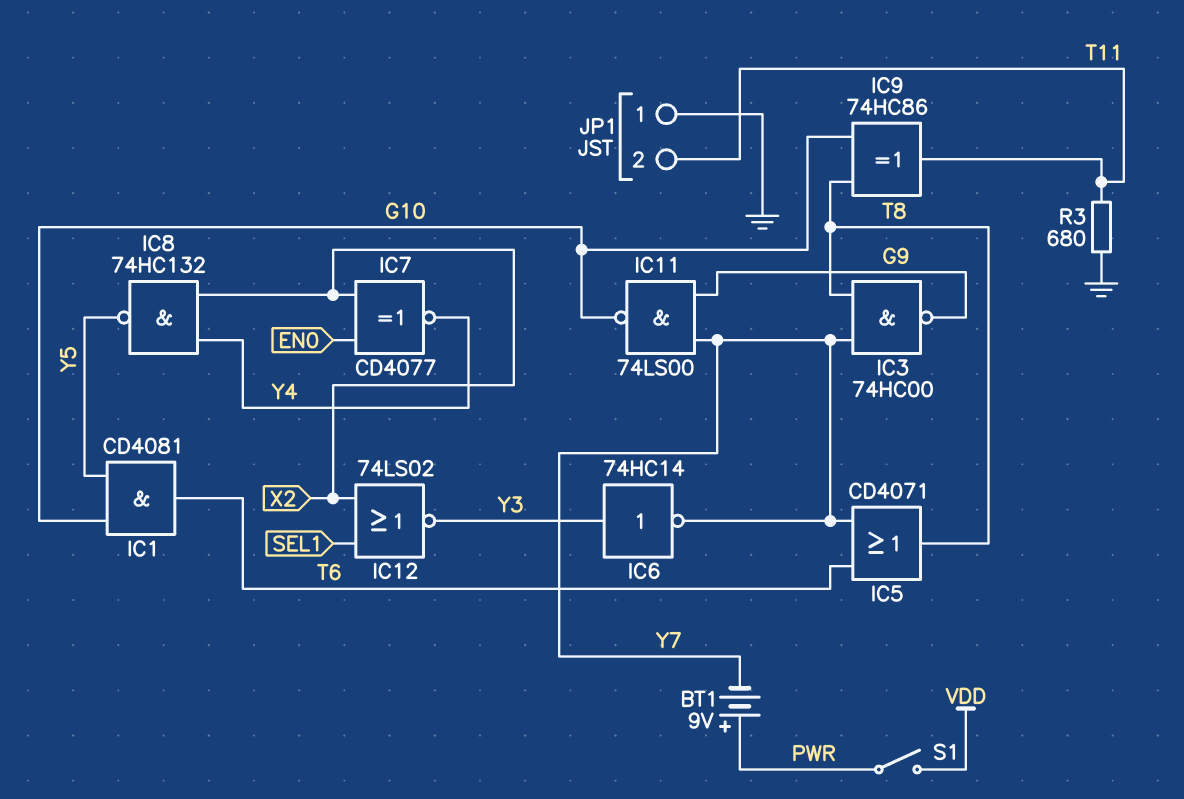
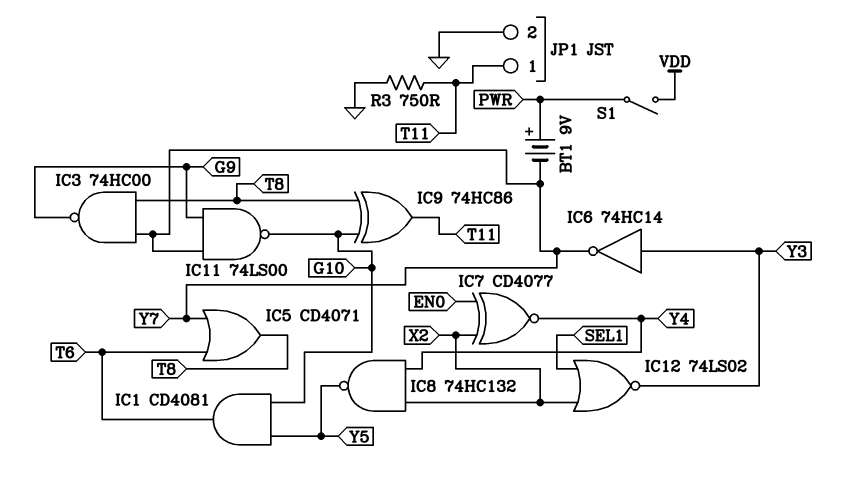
JP1 pin 1: GND -> T11
JP1 pin 2: T11 -> GND
R3: 680 (GND, T11) -> 750 (GND, T11)

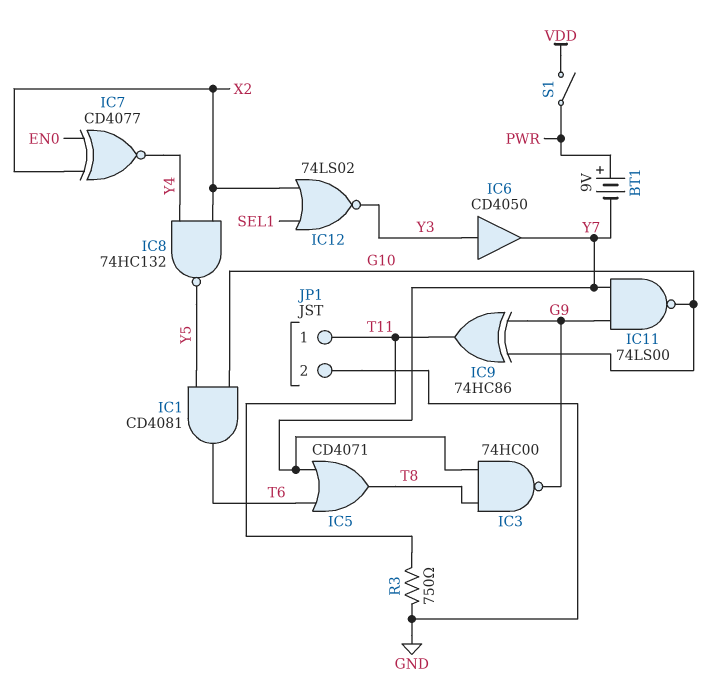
IC6: NOT 74HC14 (in Y3, out Y7) -> buffer CD4050 (in Y3, out Y7)
IC9: XOR 74HC86 (in G10, in T8, out T11) -> XOR 74HC86 (in G9, in G10, out T11)

